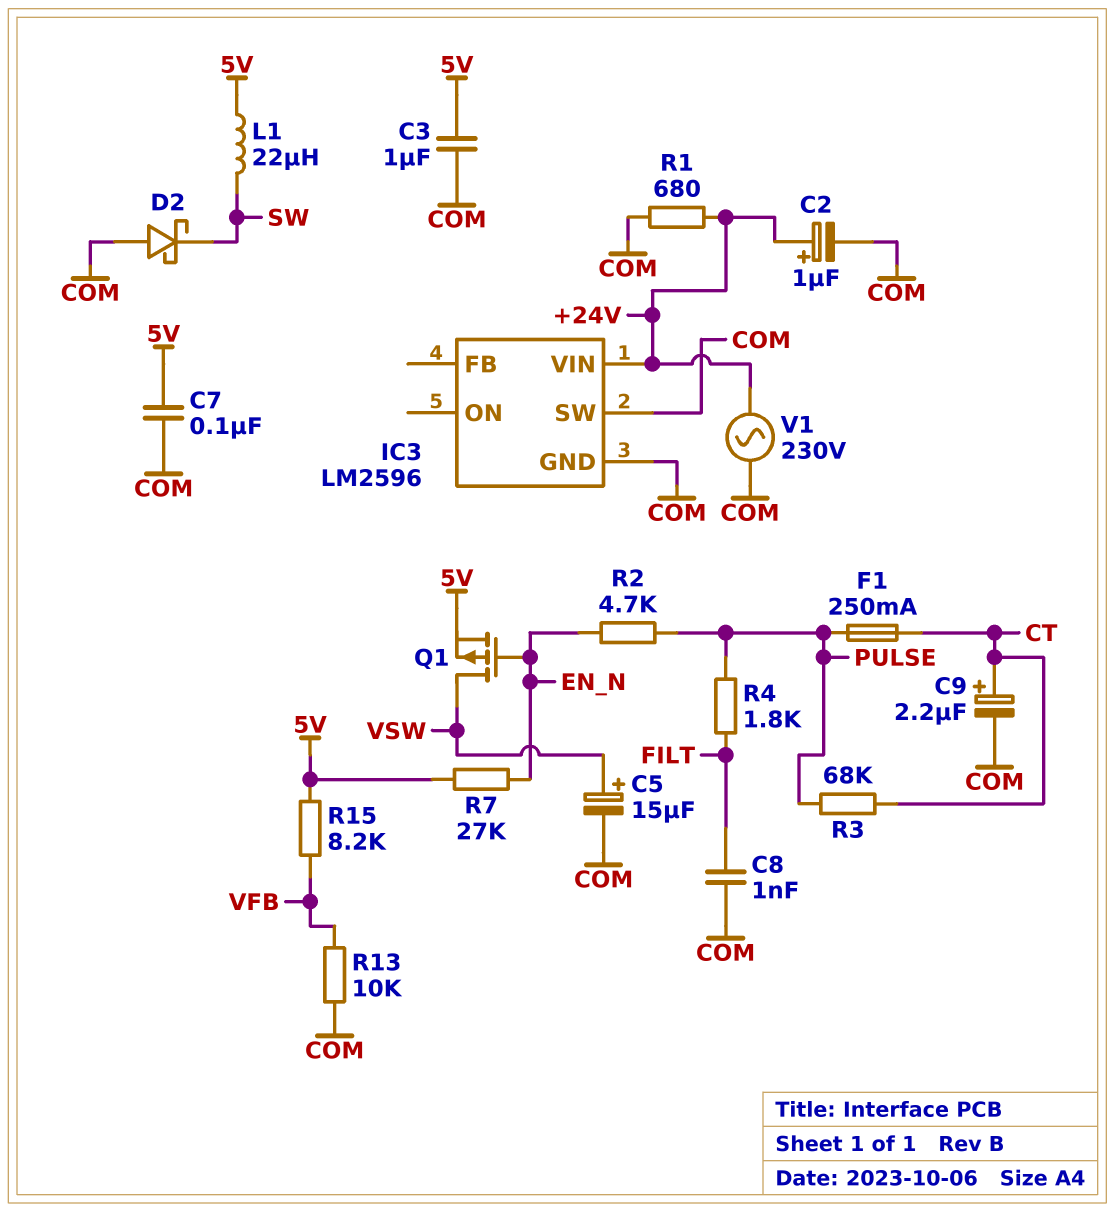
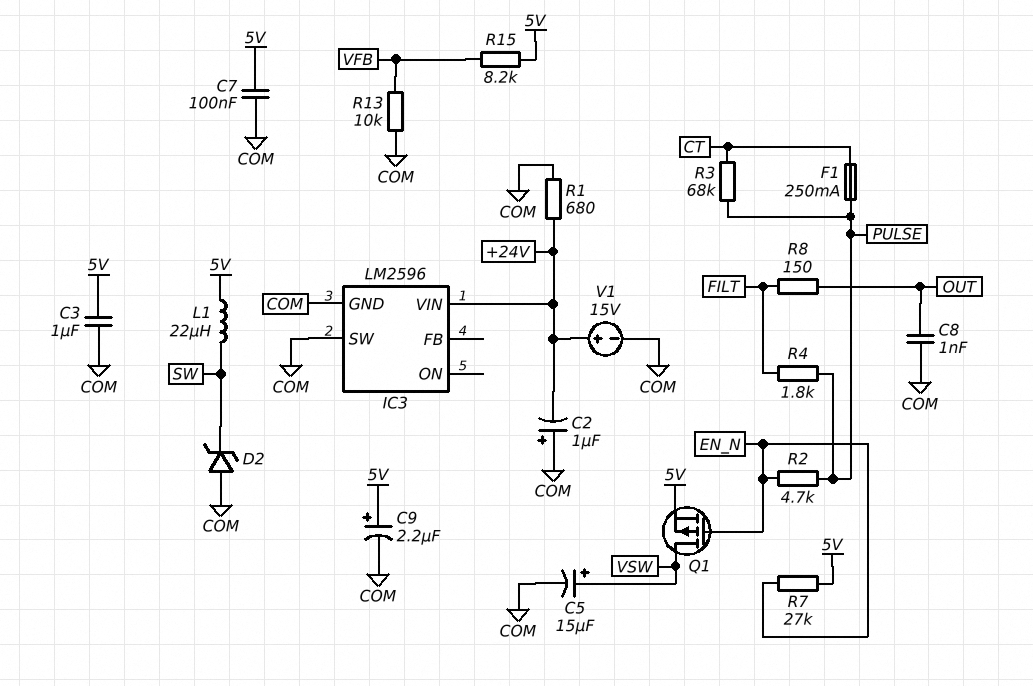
C2: 1uF (plus +24V, minus COM) -> 1uF (plus COM, minus +24V)
C8: 1nF (COM, FILT) -> 1nF (COM, OUT)
C9: 2.2uF (plus CT, minus COM) -> 2.2uF (plus 5V, minus COM)
D2: schottky (A COM, K SW) -> zener (A COM, K SW)
R8: none -> 150 (FILT, OUT)
V1: AC 230V (+24V, COM) -> 15V (plus +24V, minus COM)

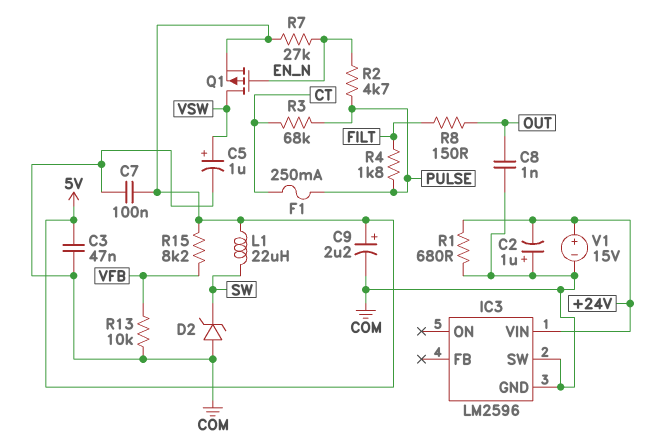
C3: 1uF (5V, COM) -> 47nF (5V, COM)
C5: 15uF (plus VSW, minus COM) -> 1uF (plus VSW, minus COM)

